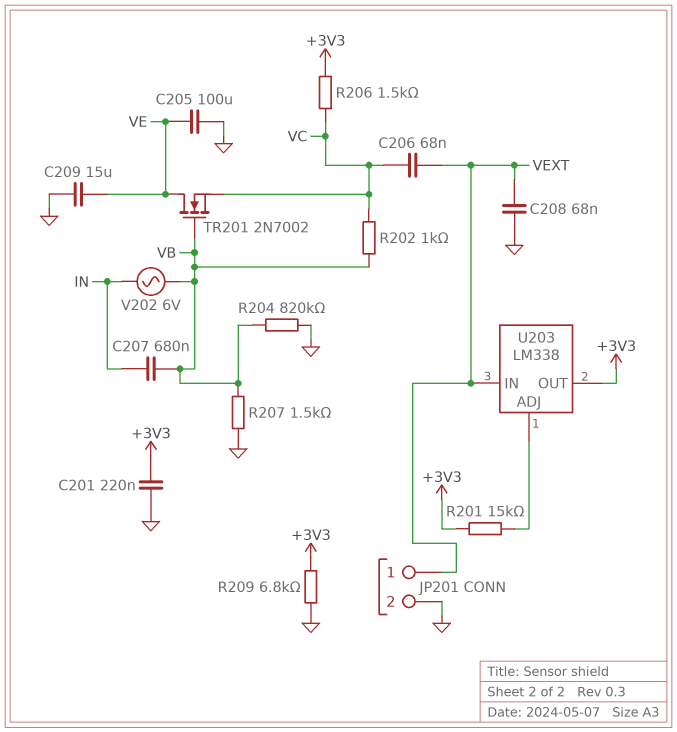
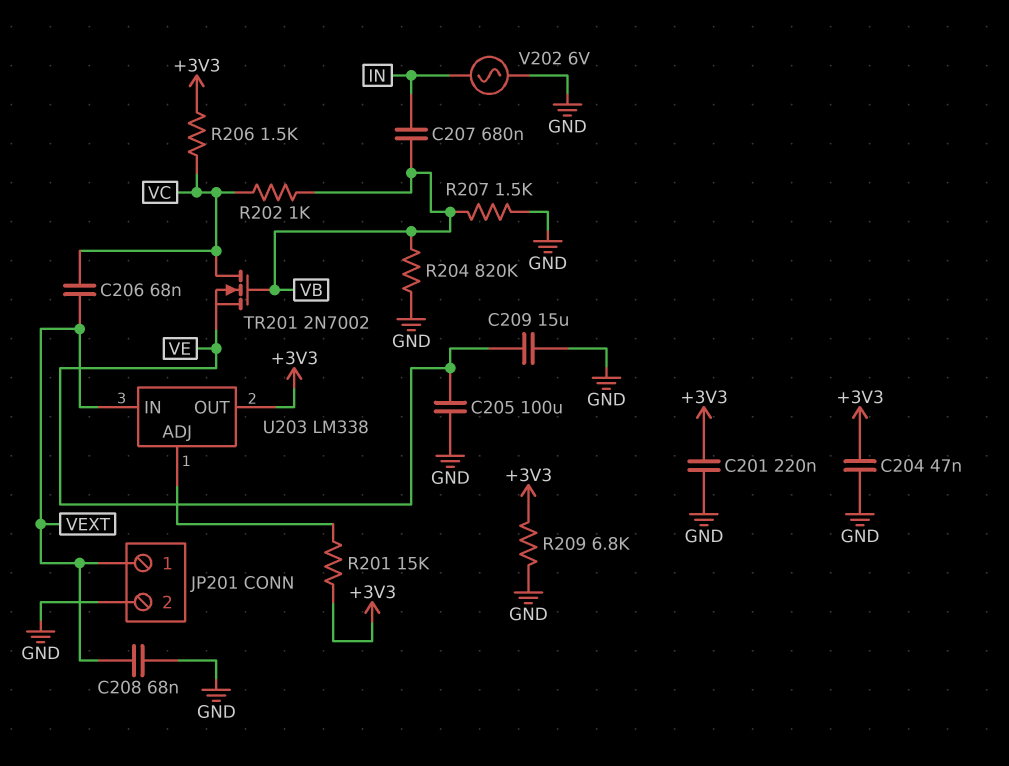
C204: none -> 47nF (+3V3, GND)
TR201: NMOS 2N7002 (G VB, D VE, S VC) -> NMOS 2N7002 (G VB, D VC, S VE)
V202: AC 6V (IN, VB) -> AC 6V (GND, IN)

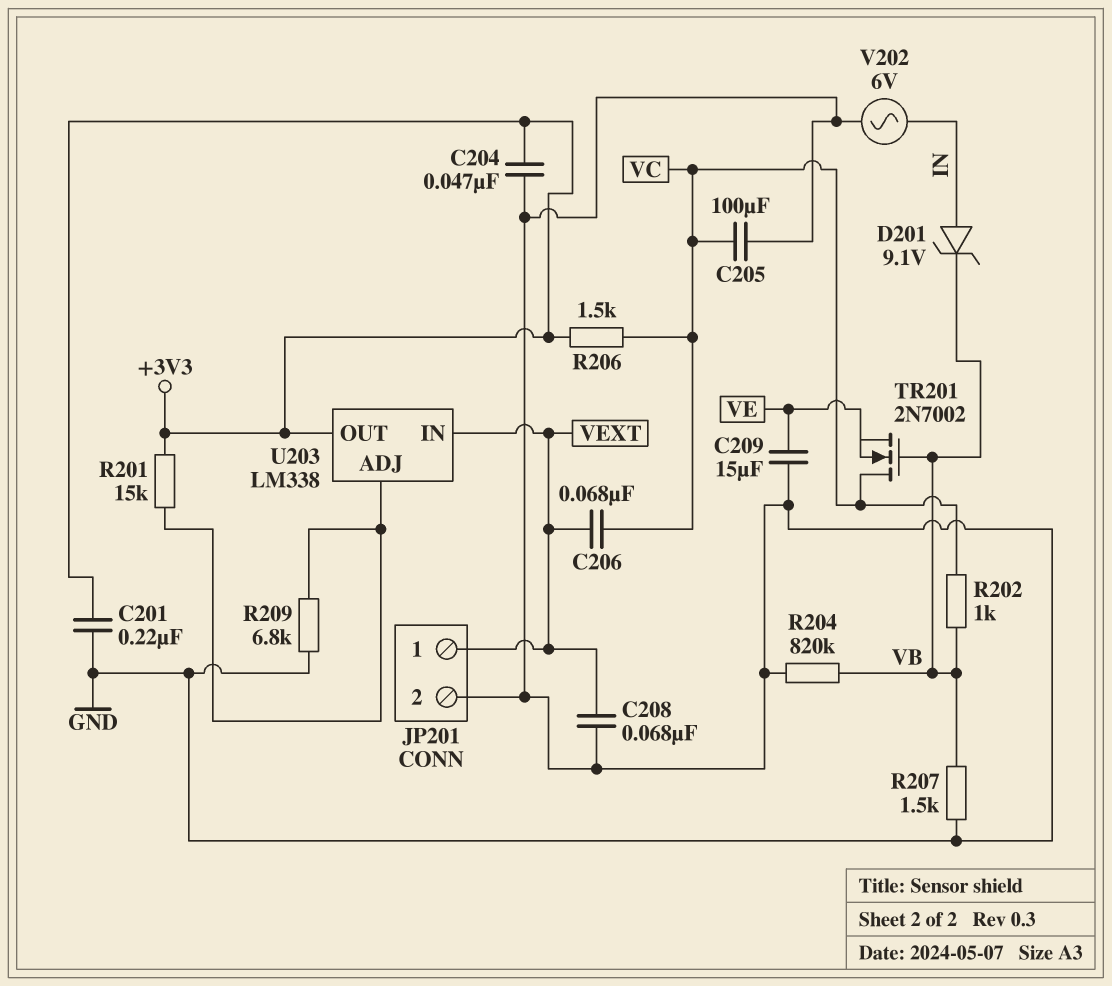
C205: 100uF (GND, VE) -> 100uF (GND, VC)
C207: 680nF (IN, VB) -> none
D201: none -> zener 9.1V (A IN, K VB)
R209: 6.8k (+3V3, GND) -> 6.8k (GND, U203/ADJ)

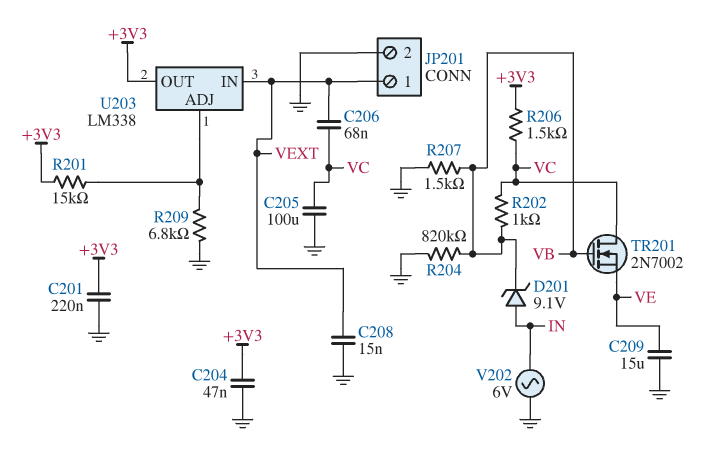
C208: 68nF (GND, VEXT) -> 15nF (GND, VEXT)

